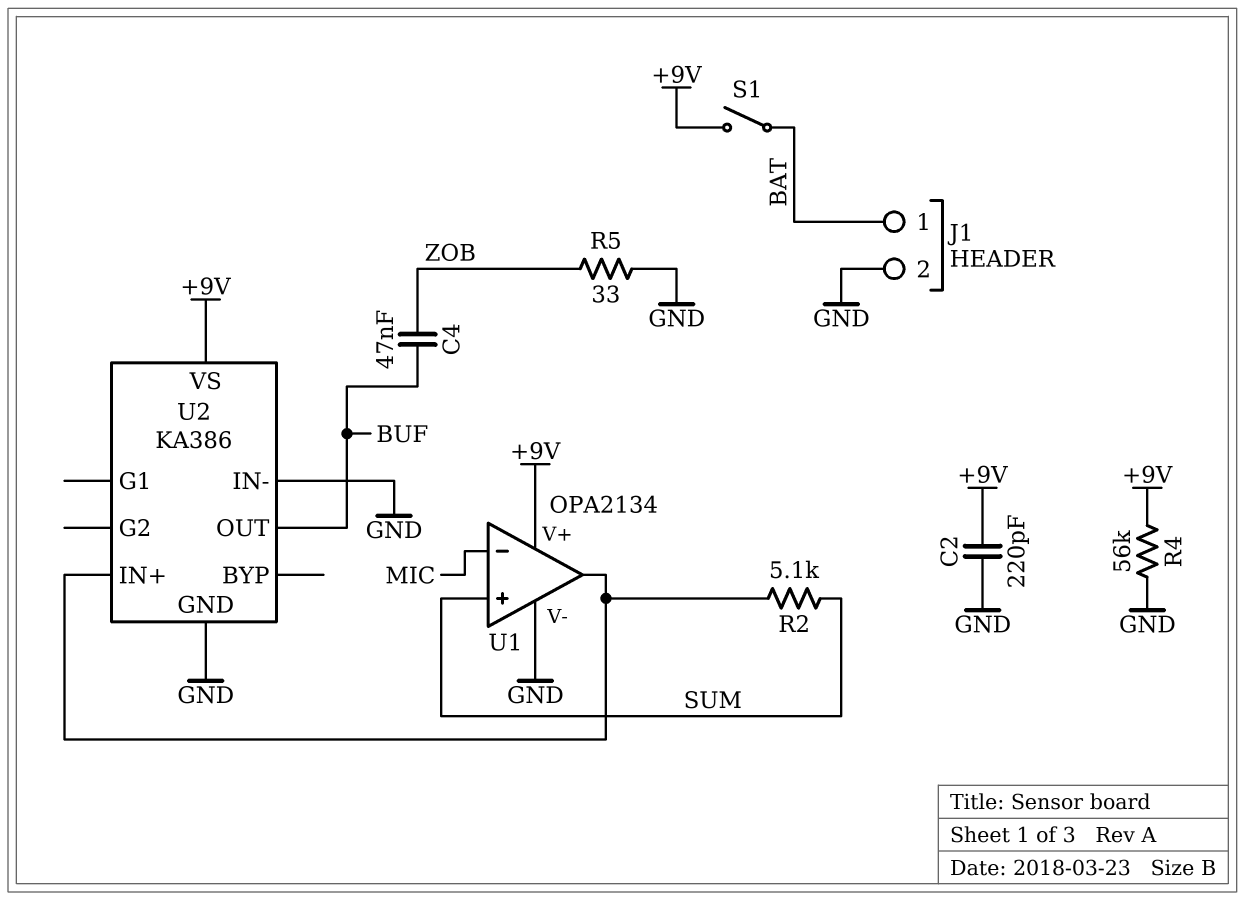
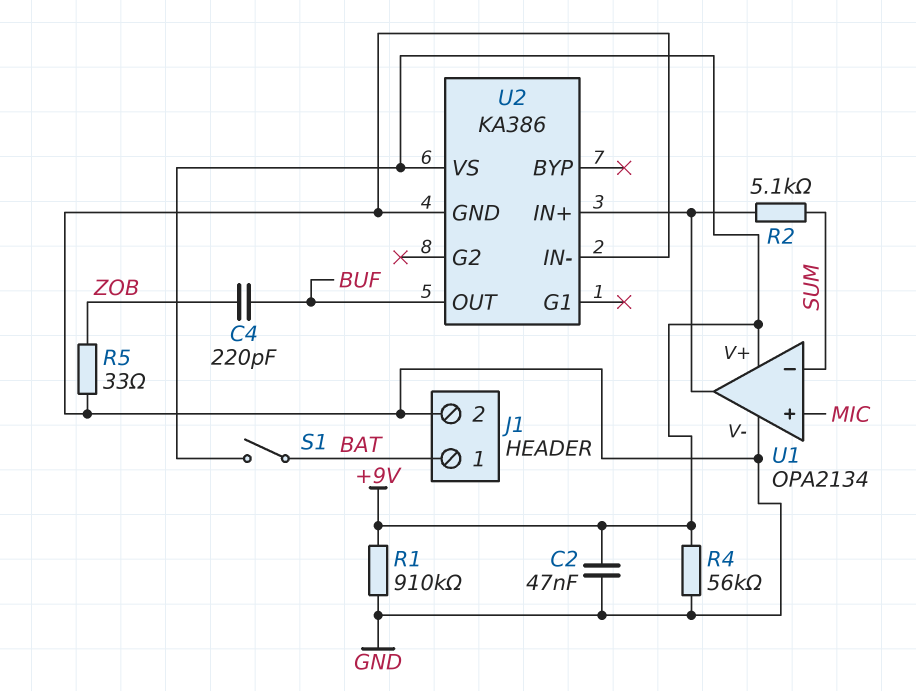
C2: 220pF (+9V, GND) -> 47nF (+9V, GND)
C4: 47nF (BUF, ZOB) -> 220pF (BUF, ZOB)
R1: none -> 910k (+9V, GND)
U1 pin in+: SUM -> MIC
U1 pin in-: MIC -> SUM

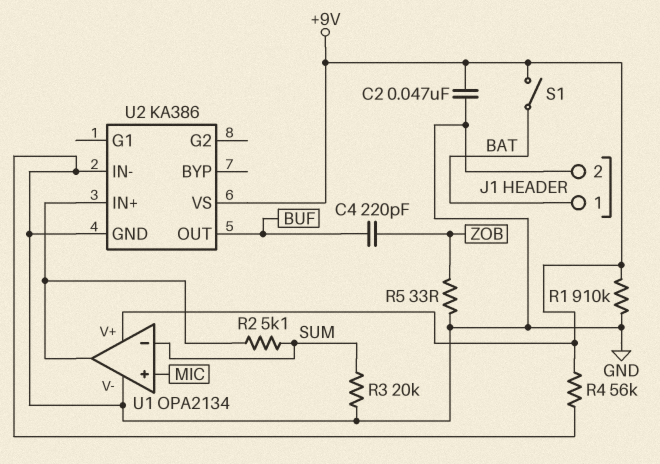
R3: none -> 20k (GND, SUM)

